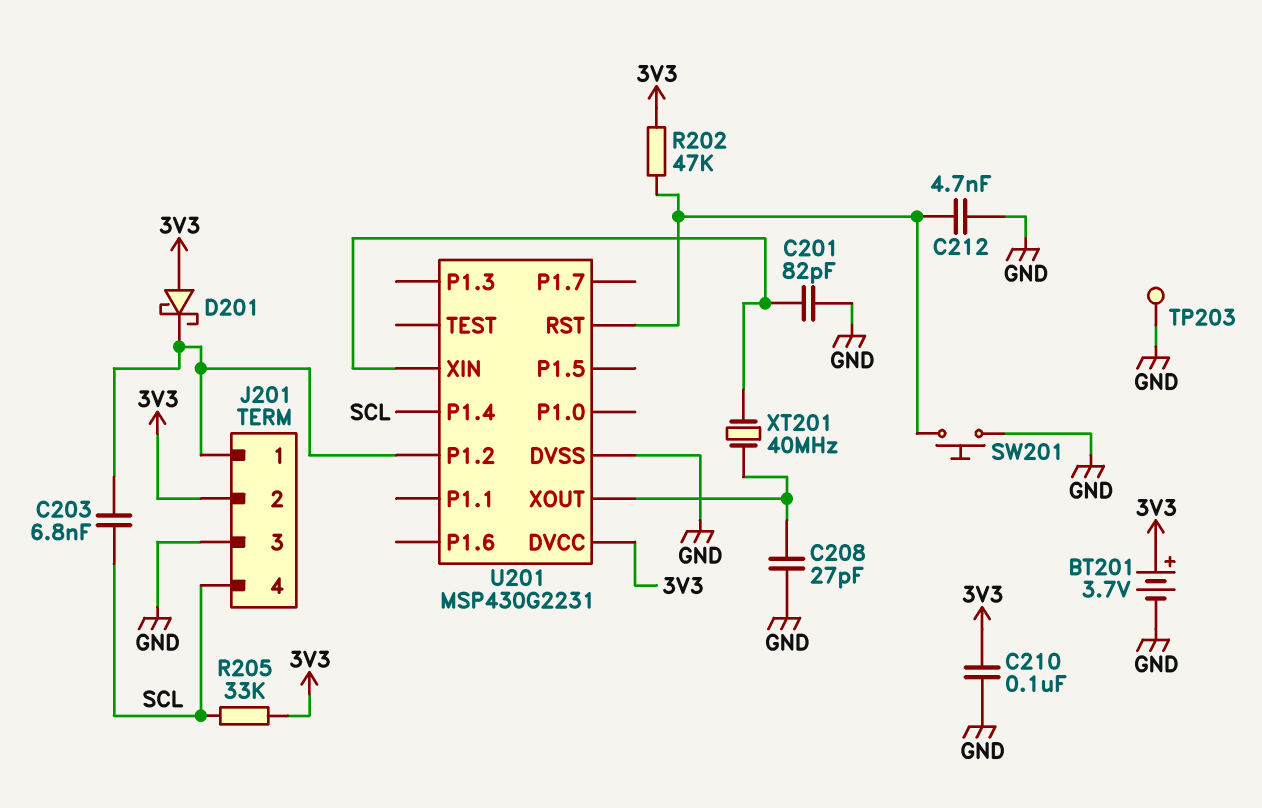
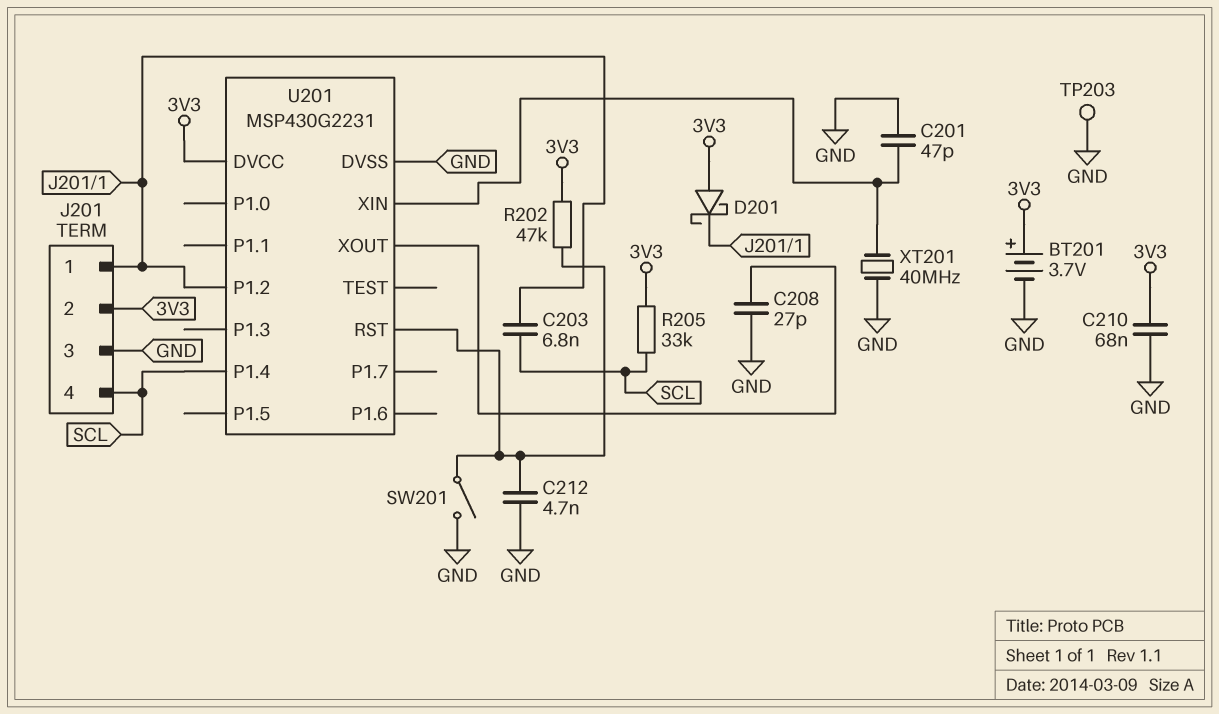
C201: 82pF (GND, U201/XIN) -> 47pF (GND, U201/XIN)
C210: 100nF (3V3, GND) -> 68nF (3V3, GND)
SW201: button (GND, U201/RST) -> switch (GND, U201/RST)
XT201: 40MHz (U201/XIN, U201/XOUT) -> 40MHz (GND, U201/XIN)

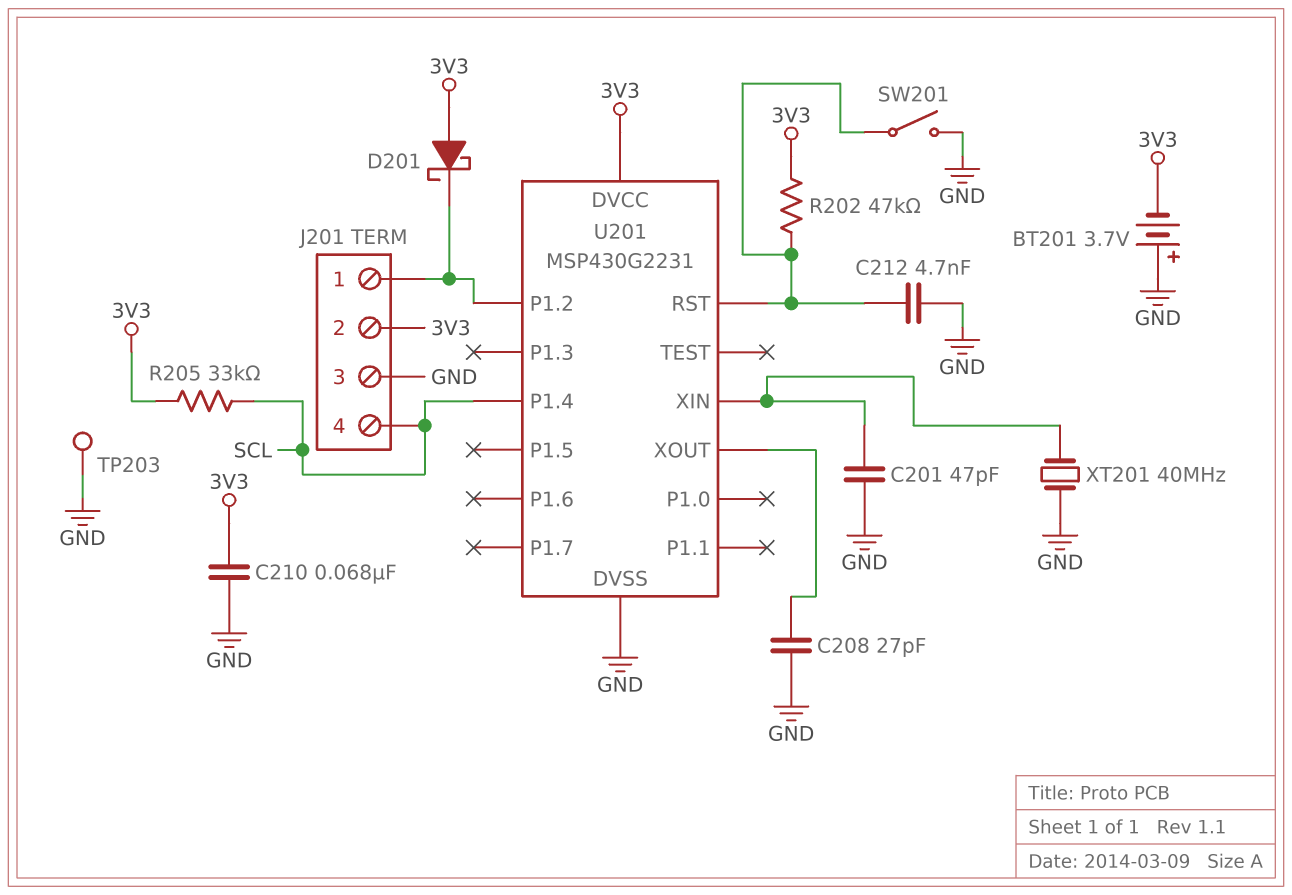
BT201: 3.7V (plus 3V3, minus GND) -> 3.7V (plus GND, minus 3V3)
C203: 6.8nF (J201/1, SCL) -> none

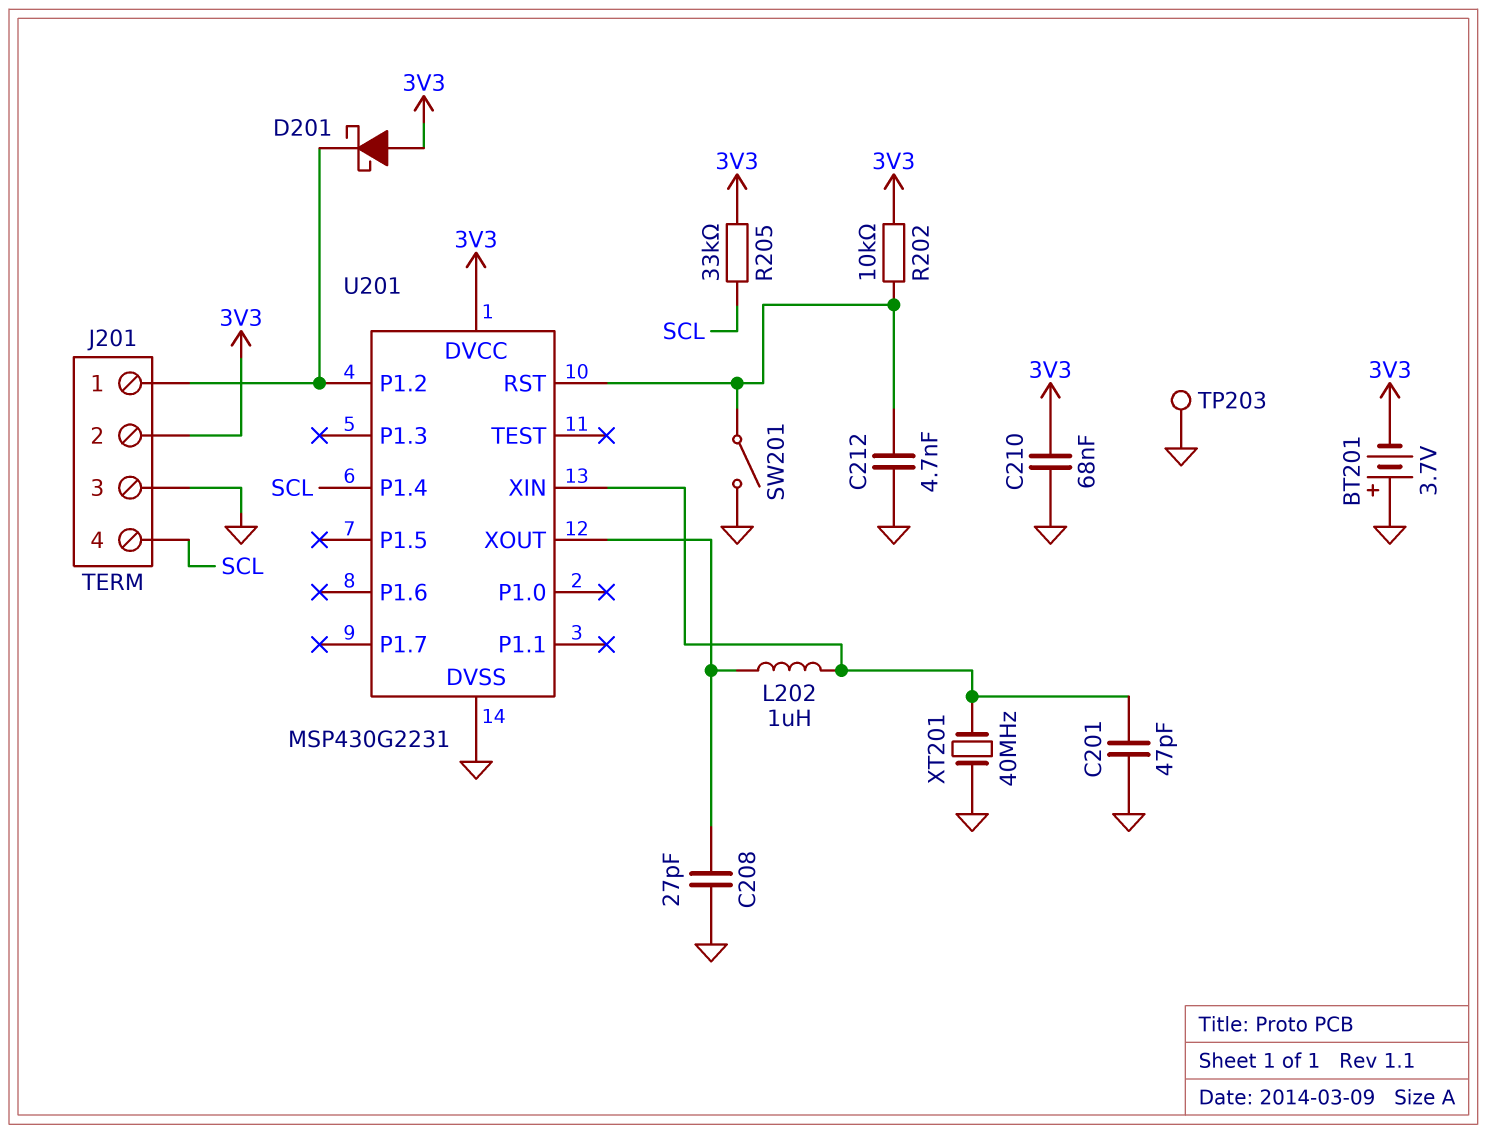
L202: none -> 1uH (U201/XIN, U201/XOUT)
R202: 47k (3V3, U201/RST) -> 10k (3V3, U201/RST)

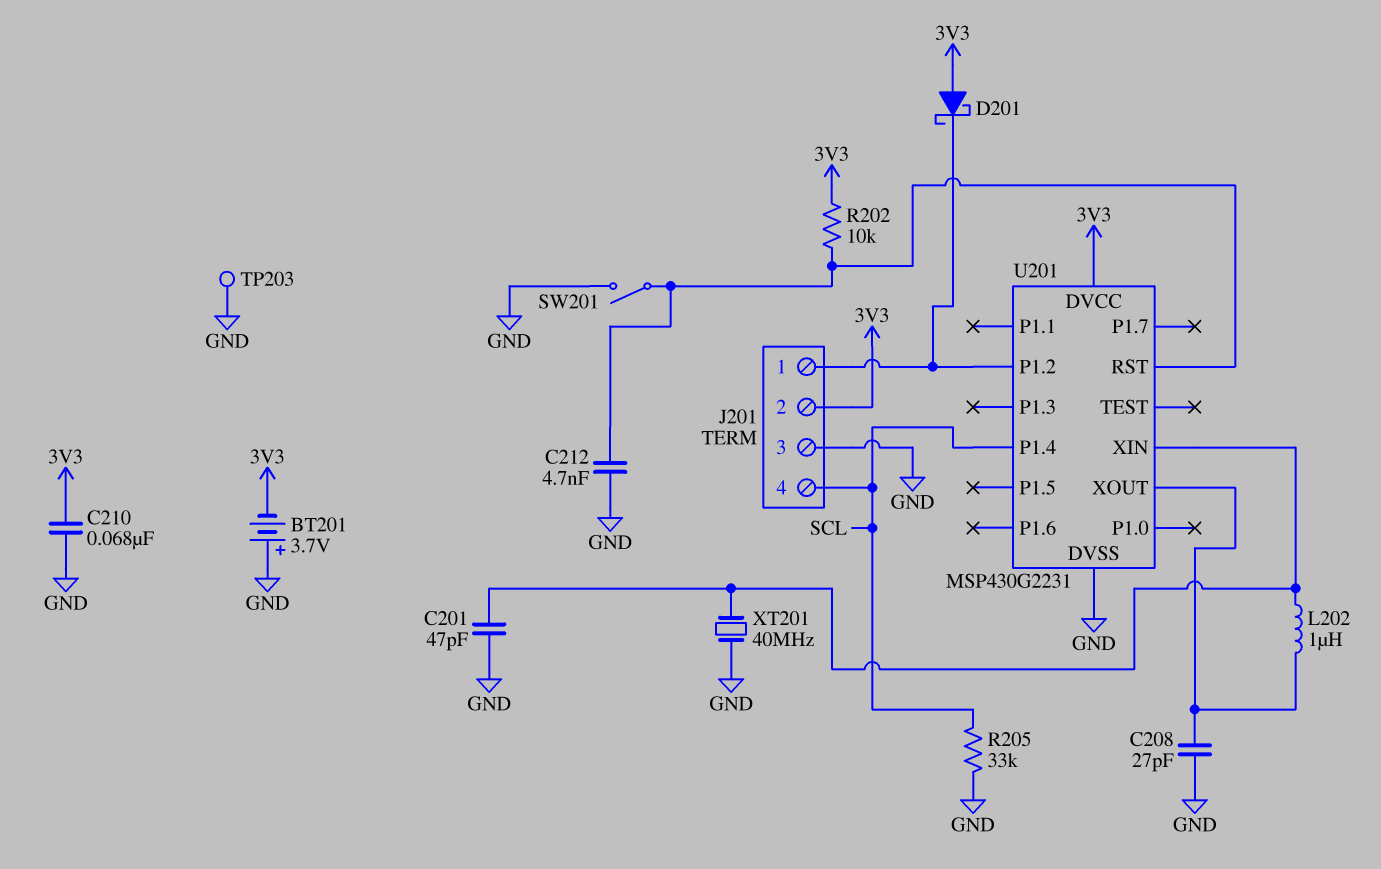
R205: 33k (3V3, SCL) -> 33k (GND, SCL)

